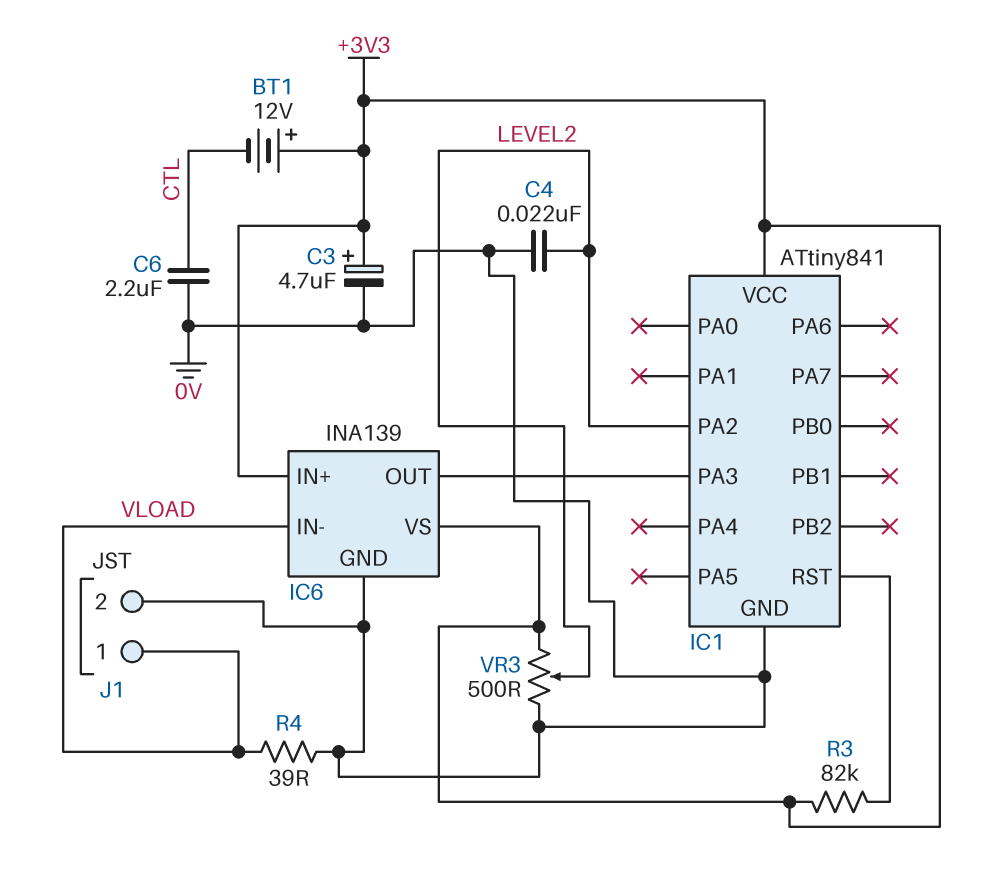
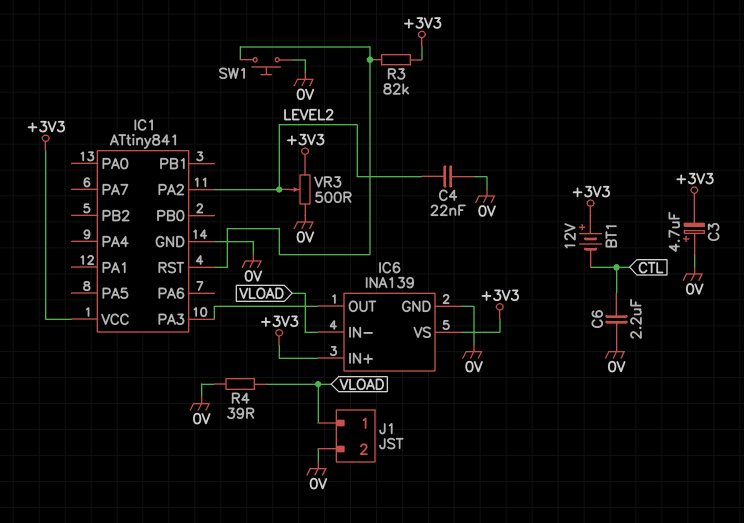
C3: 4.7uF (plus +3V3, minus 0V) -> 4.7uF (plus 0V, minus +3V3)
SW1: none -> button (0V, IC1/RST)

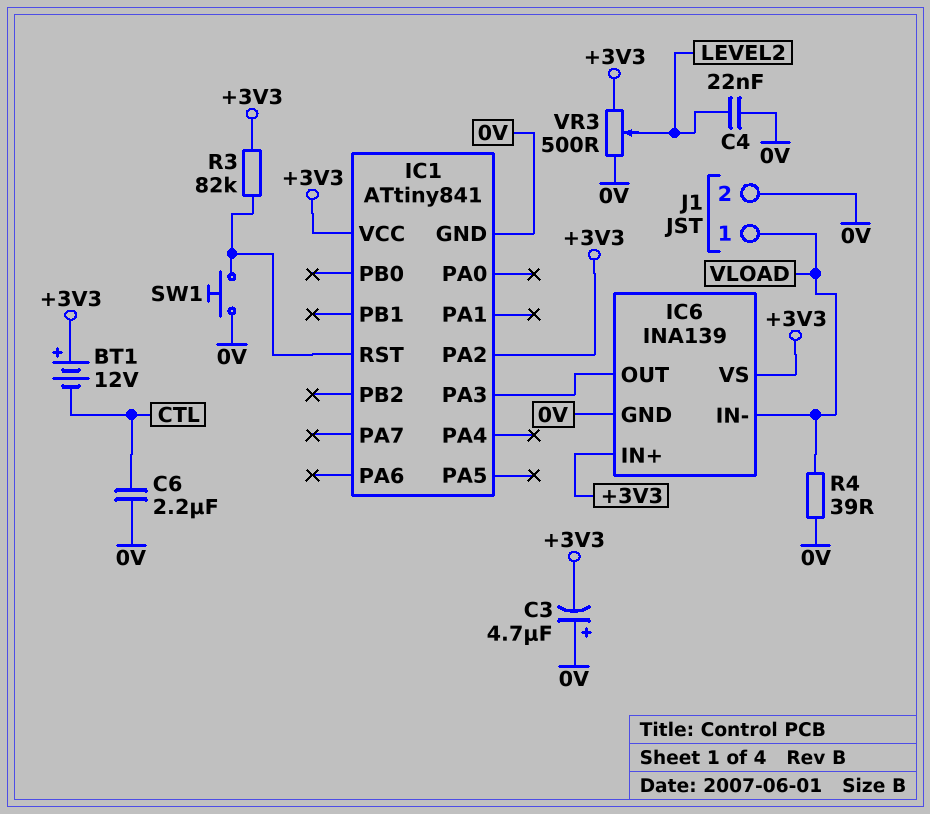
IC1 pin PA2: LEVEL2 -> +3V3

